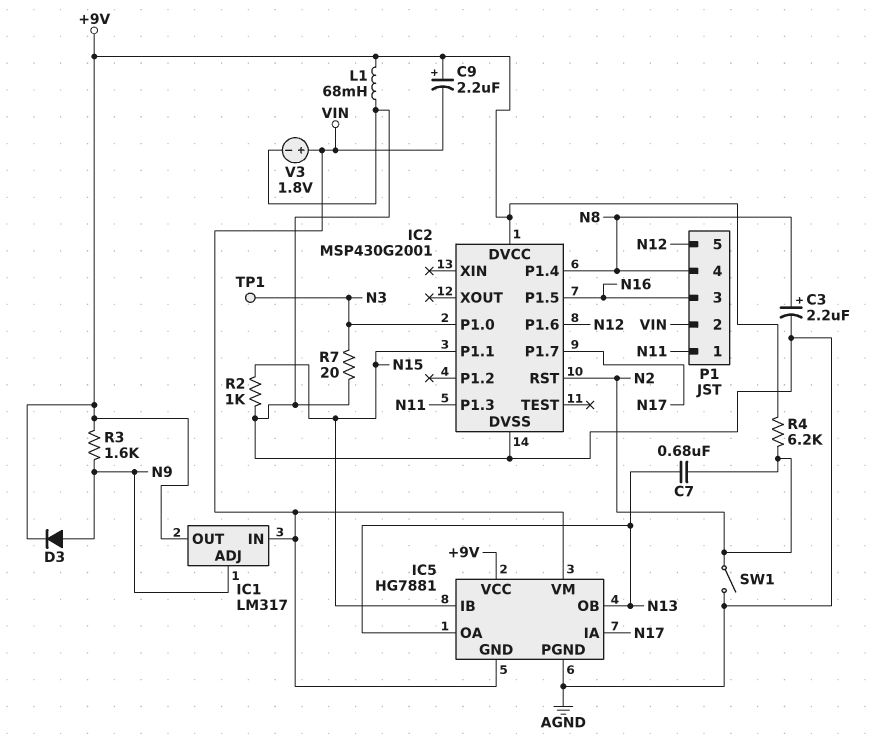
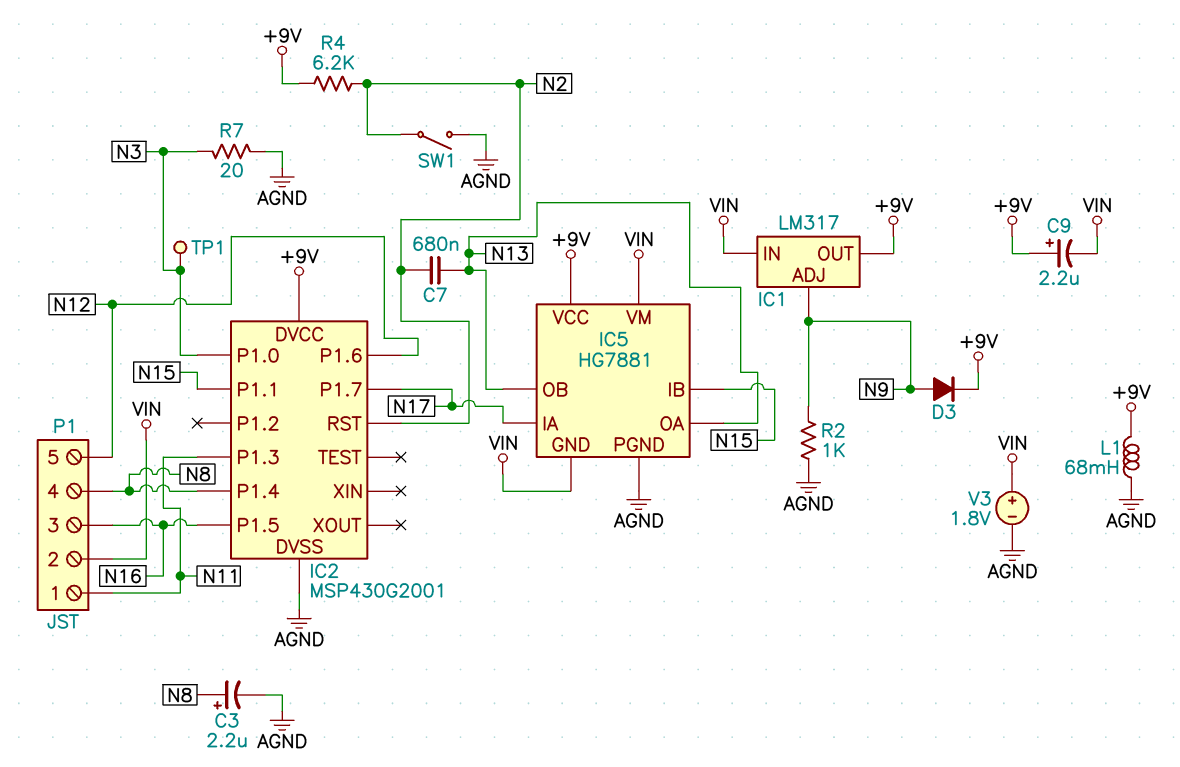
R2: 1k (AGND, N15) -> 1k (AGND, N9)
R3: 1.6k (+9V, N9) -> none

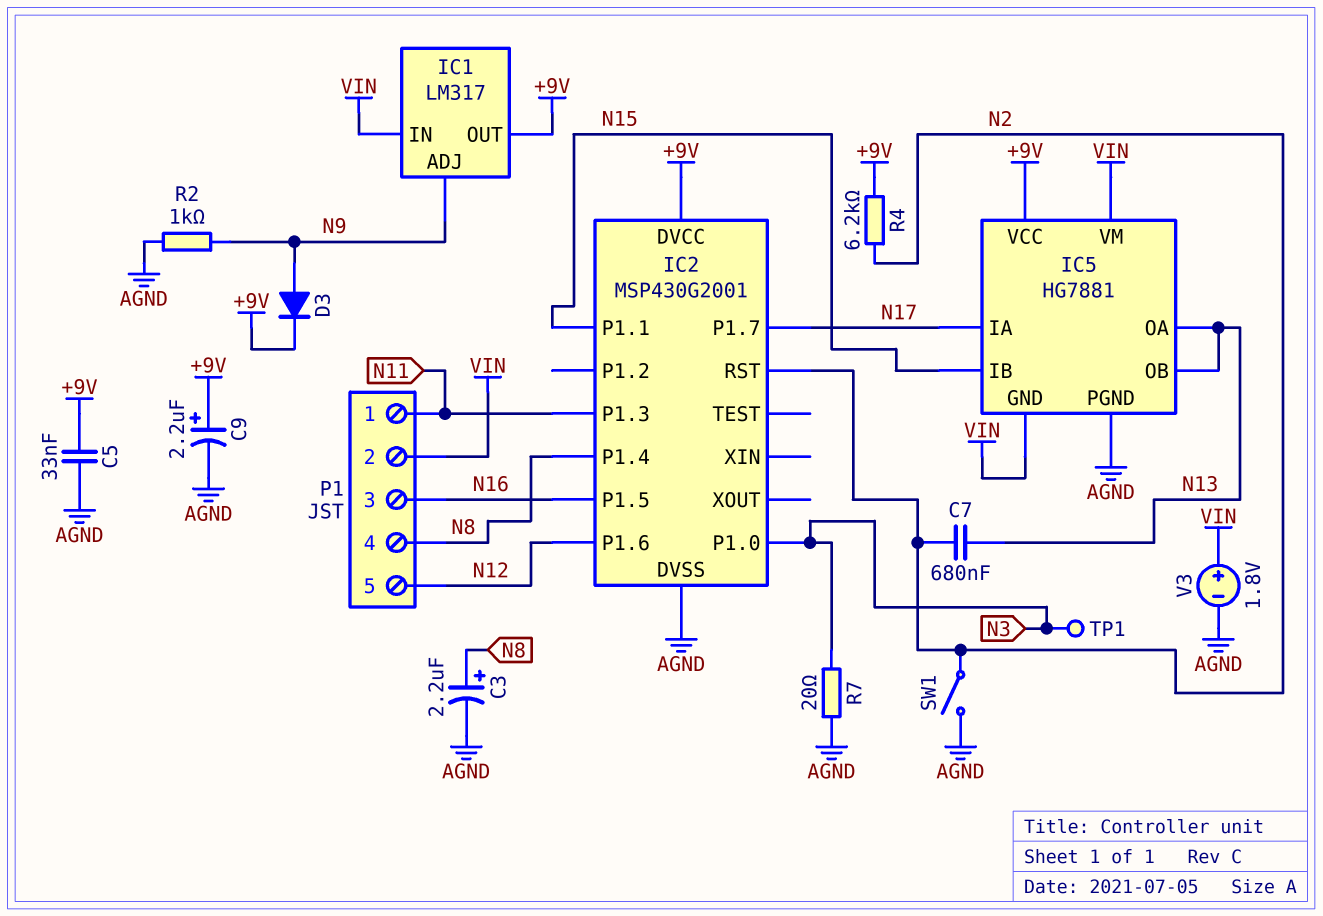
C5: none -> 33nF (+9V, AGND)
C9: 2.2uF (plus +9V, minus VIN) -> 2.2uF (plus +9V, minus AGND)
L1: 68mH (+9V, AGND) -> none

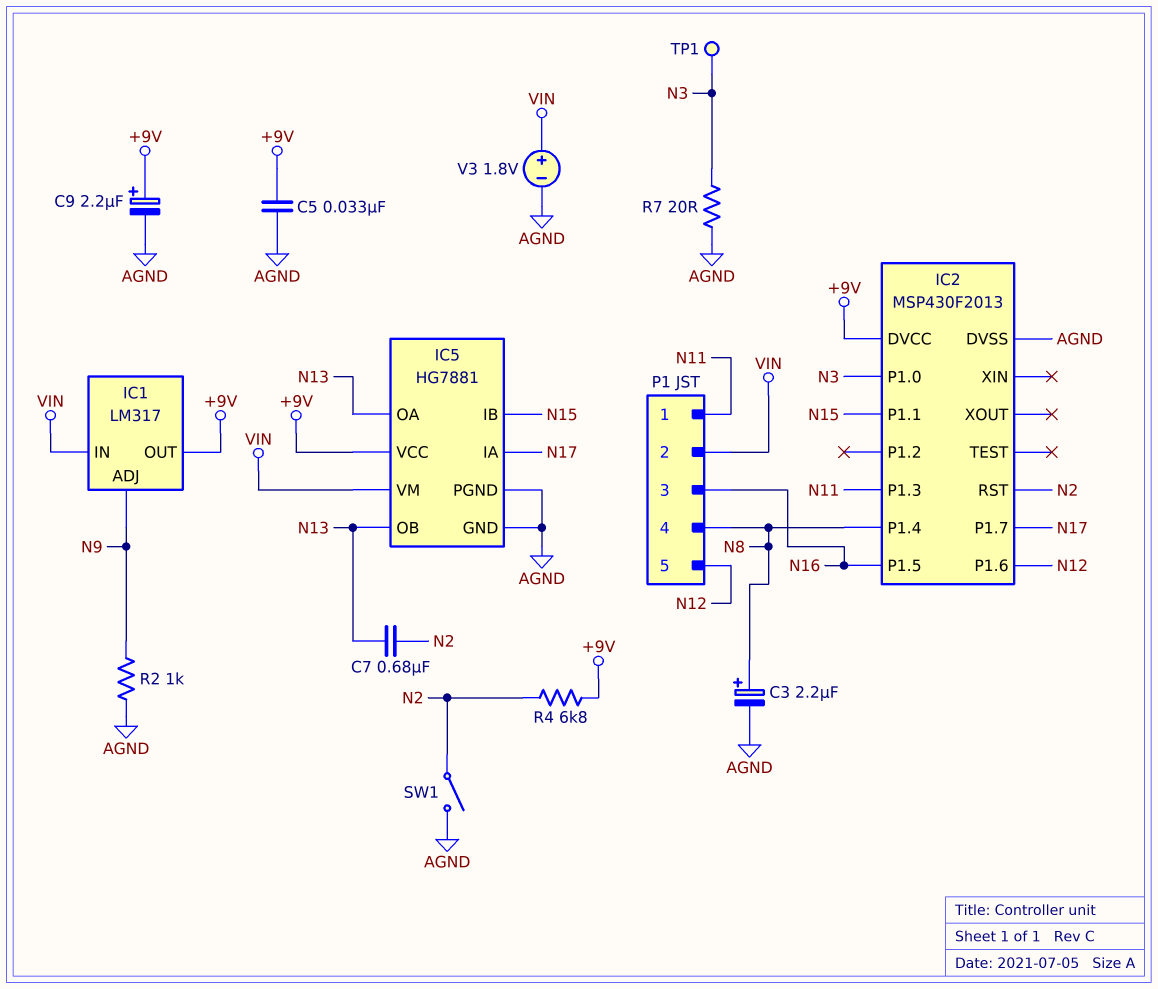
D3: diode (A N9, K +9V) -> none
IC2: MSP430G2001 -> MSP430F2013
IC5 pin GND: VIN -> AGND
R4: 6.2k (+9V, N2) -> 6.8k (+9V, N2)

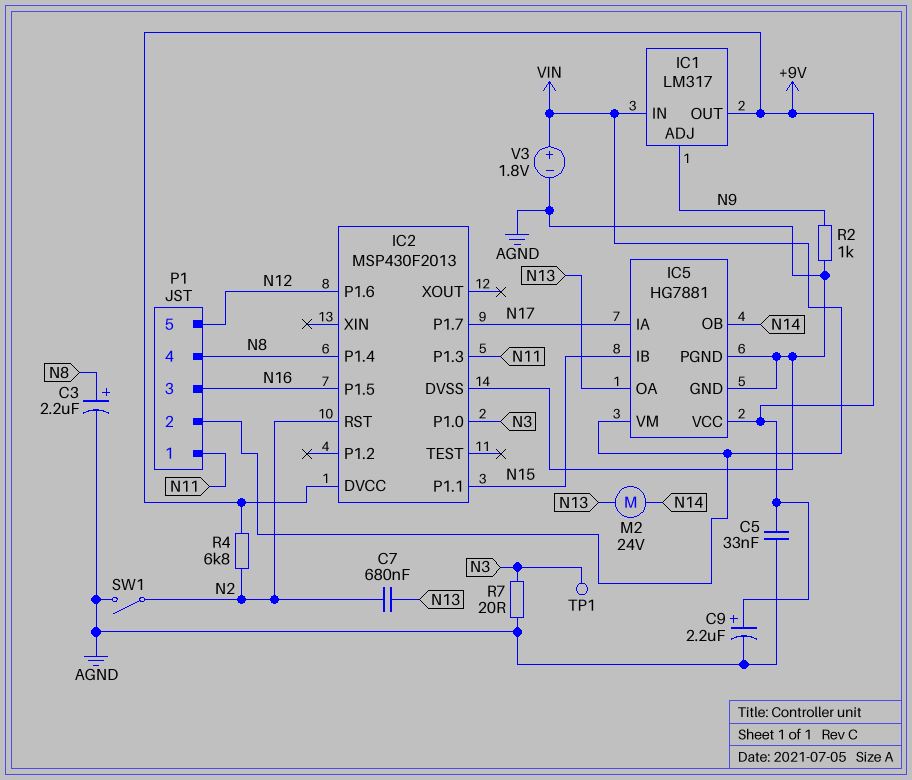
IC5 pin OB: N13 -> N14
M2: none -> motor 24V (N13, N14)

